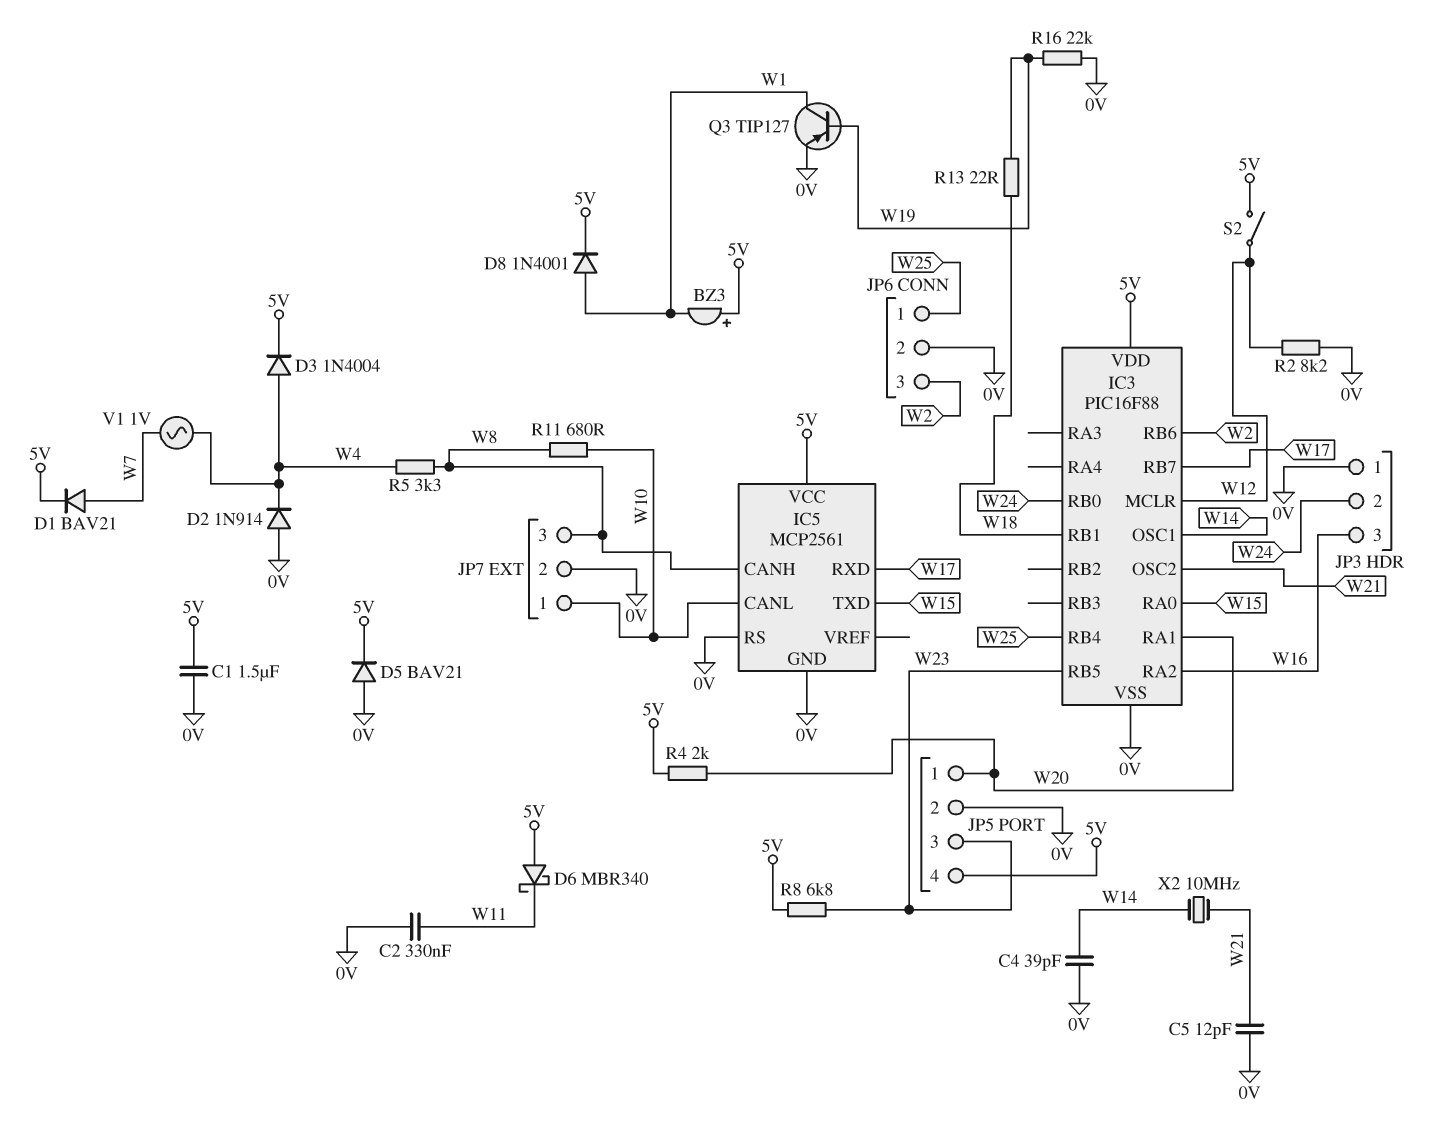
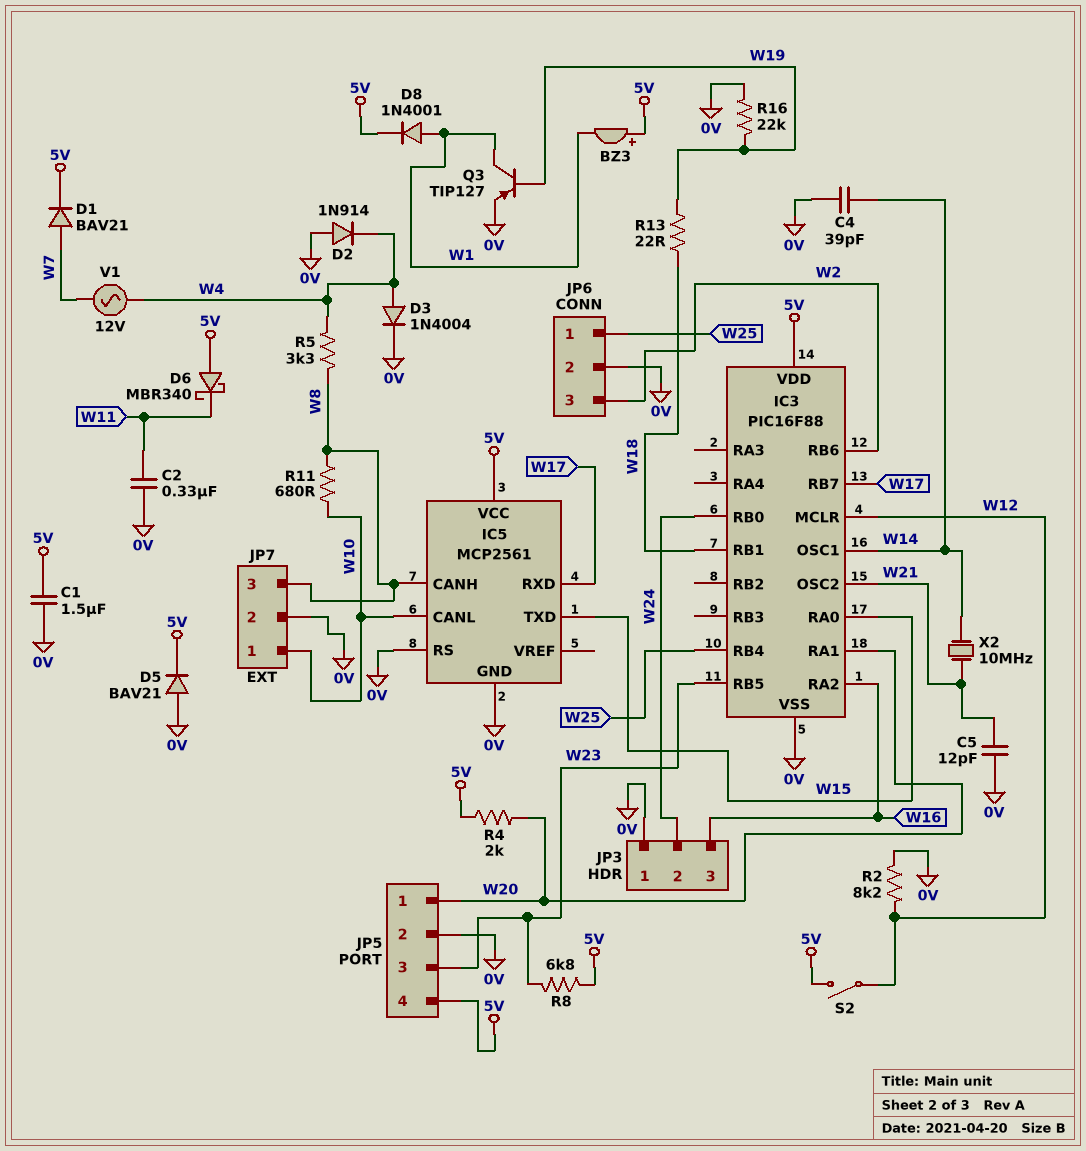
D3: diode 1N4004 (A W4, K 5V) -> diode 1N4004 (A W4, K 0V)
V1: AC 1V (W4, W7) -> AC 12V (W4, W7)

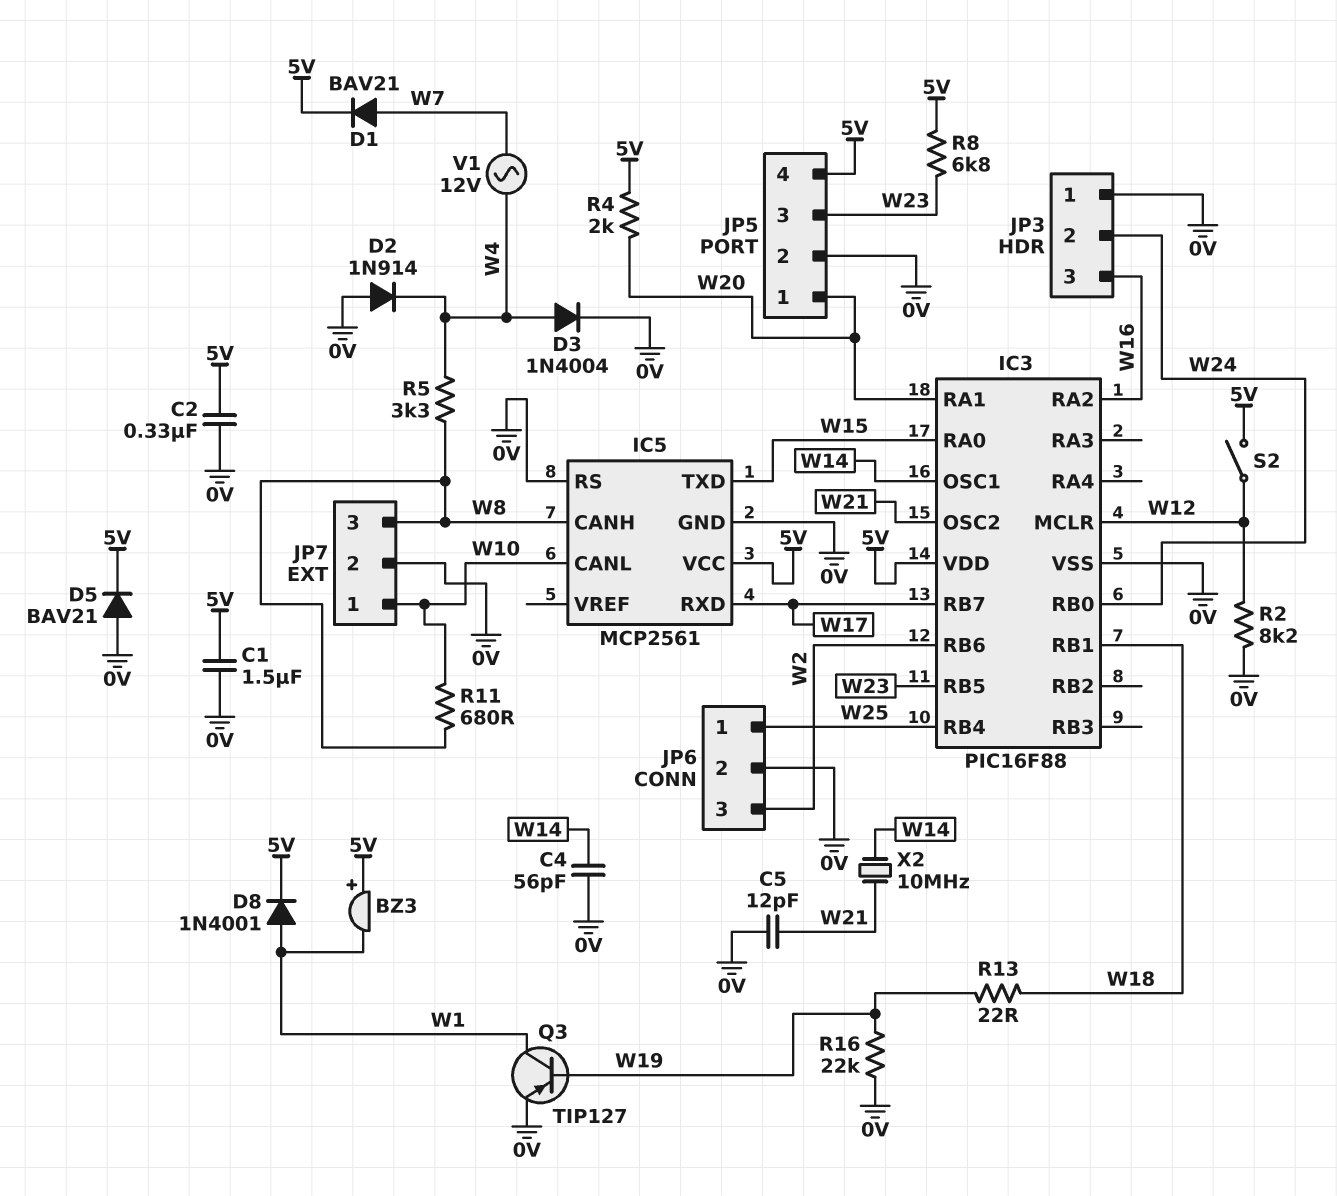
C2: 330nF (0V, W11) -> 330nF (0V, 5V)
C4: 39pF (0V, W14) -> 56pF (0V, W14)
D6: schottky MBR340 (A 5V, K W11) -> none

